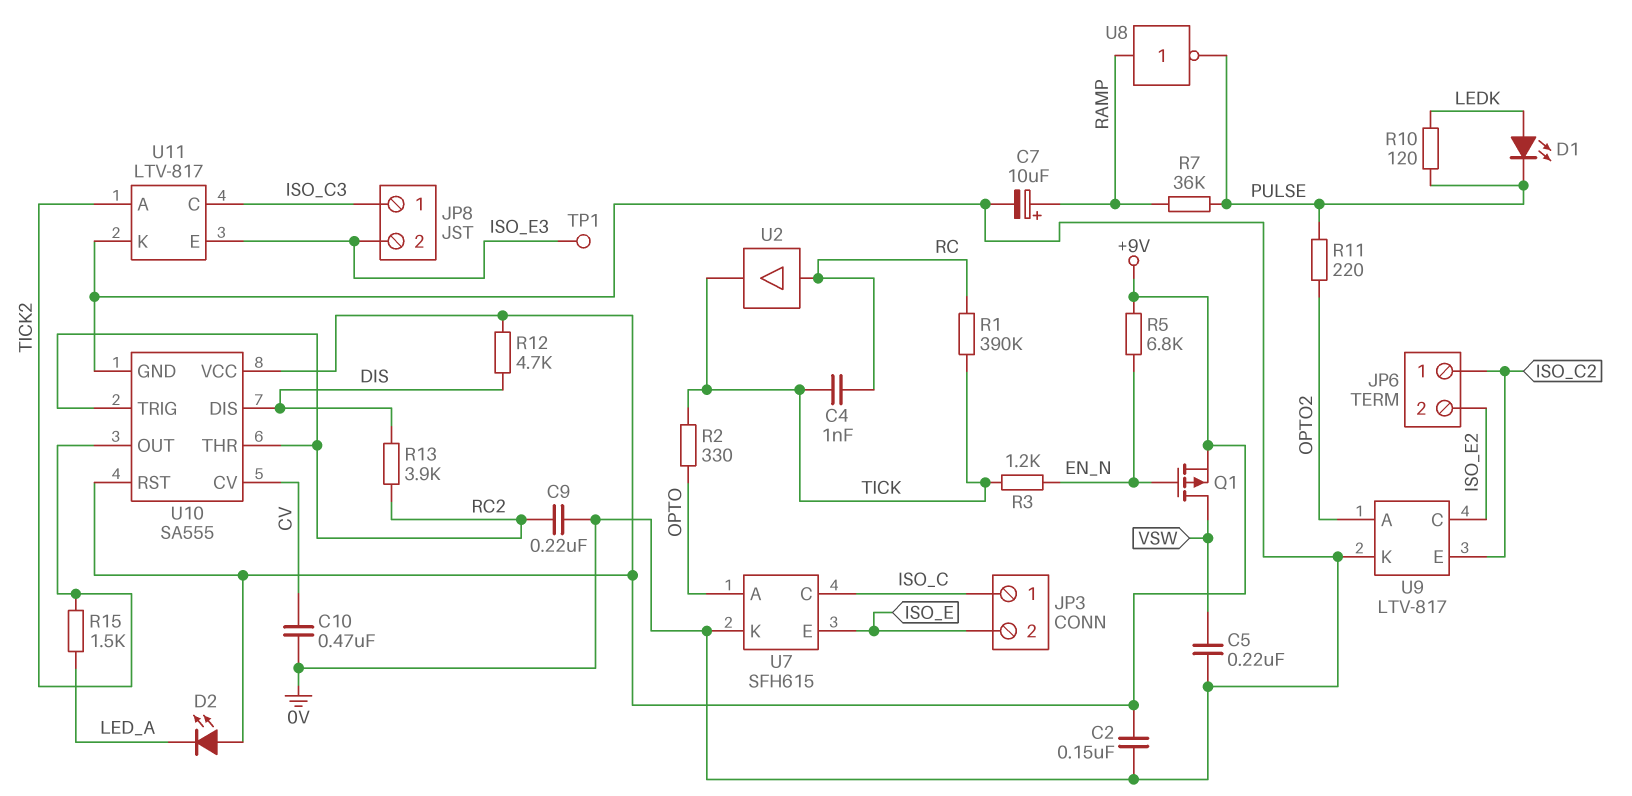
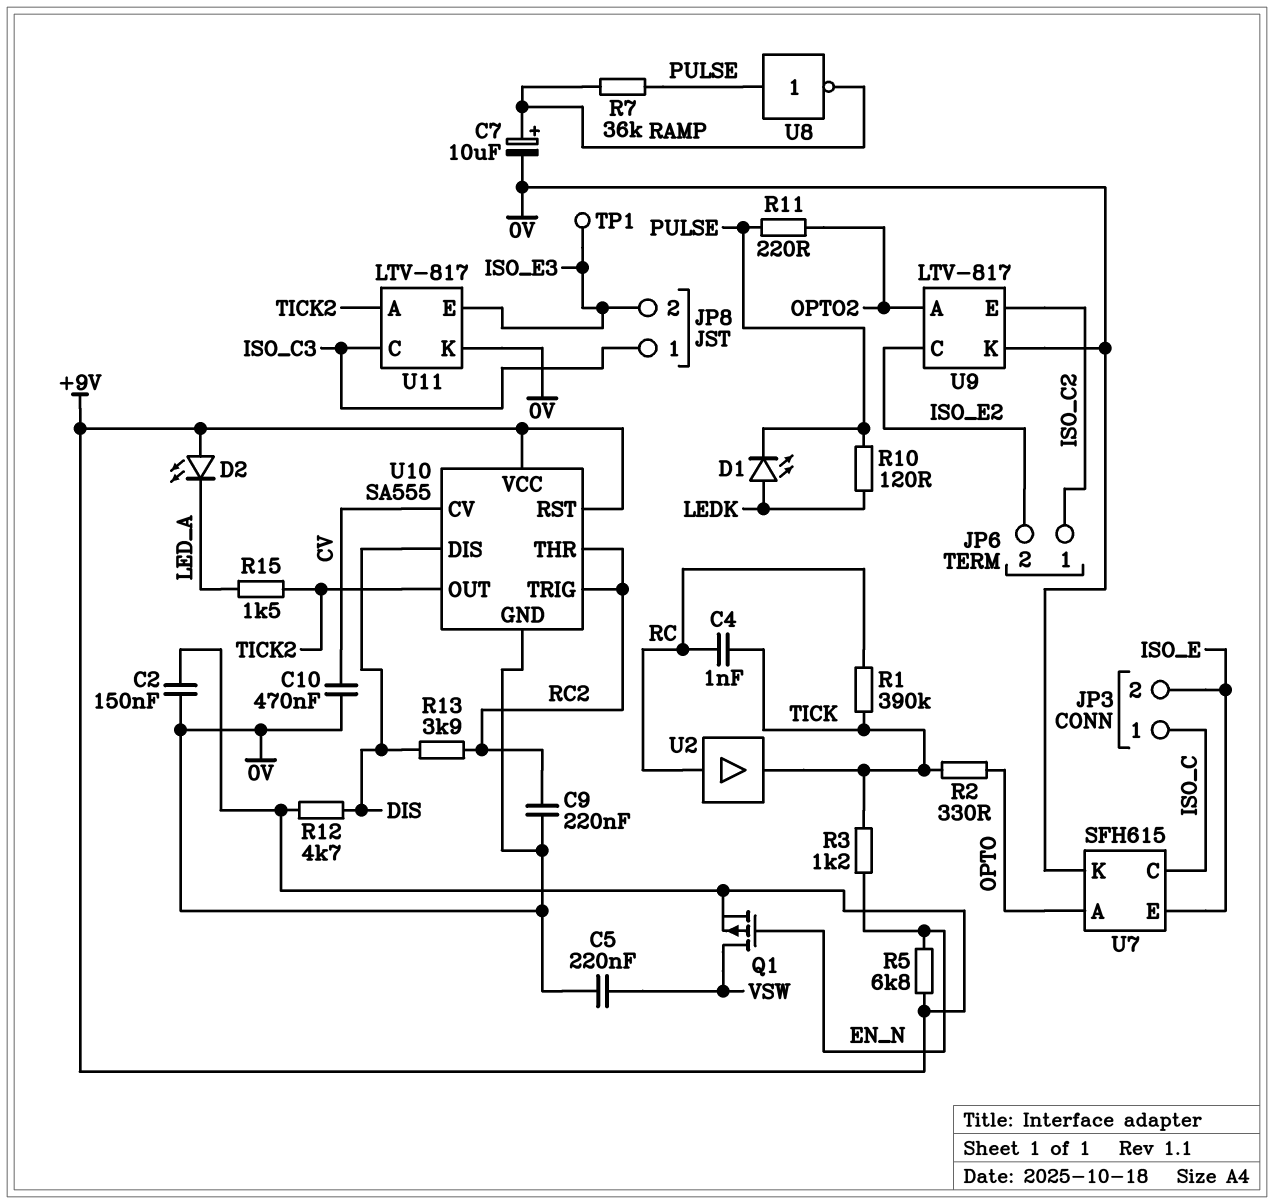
U8: NOT (in RAMP, out PULSE) -> NOT (in PULSE, out RAMP)

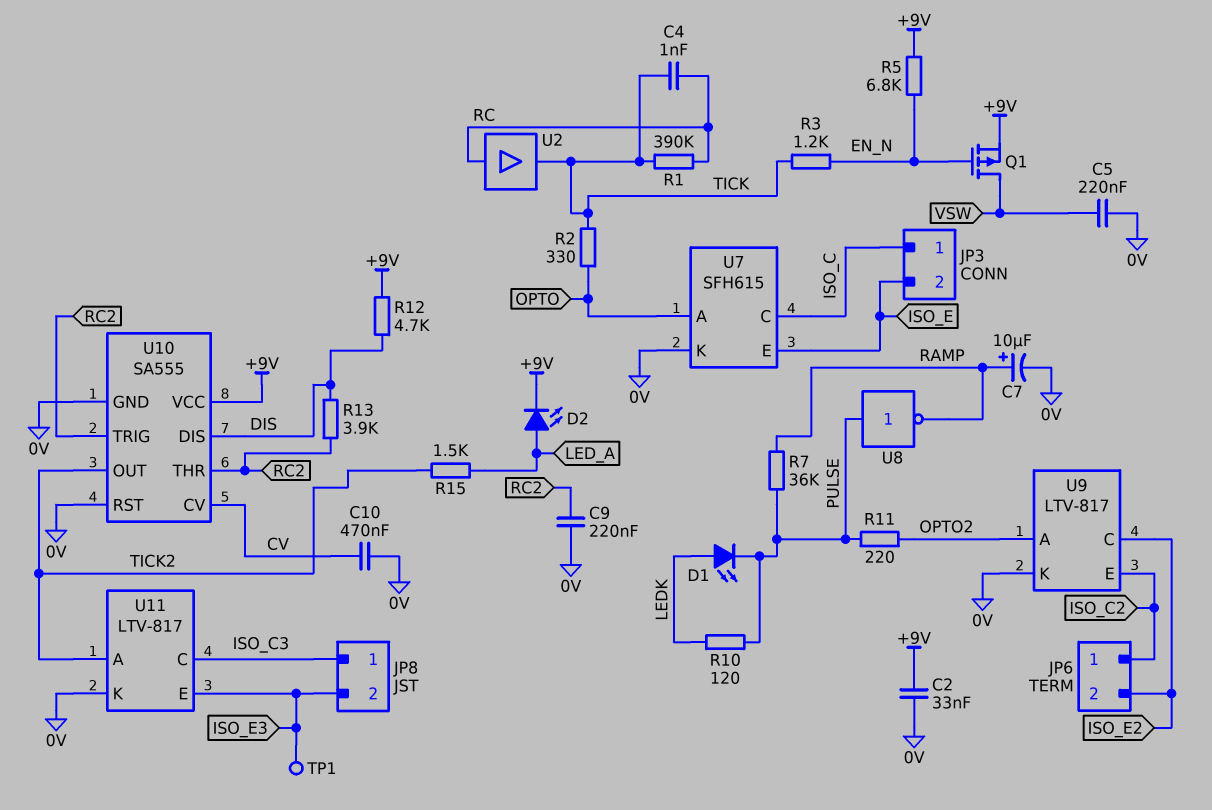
C2: 150nF (+9V, 0V) -> 33nF (+9V, 0V)
D2: LED (A +9V, K LED_A) -> LED (A LED_A, K +9V)
U10 pin RST: +9V -> 0V

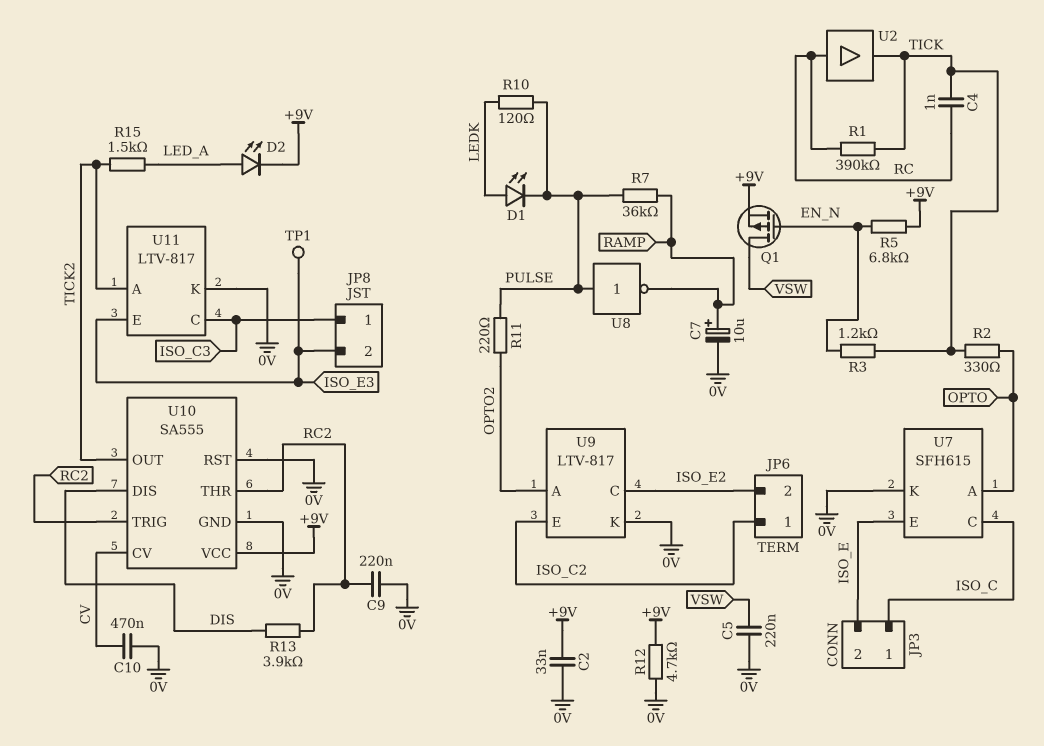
R12: 4.7k (+9V, DIS) -> 4.7k (+9V, 0V)

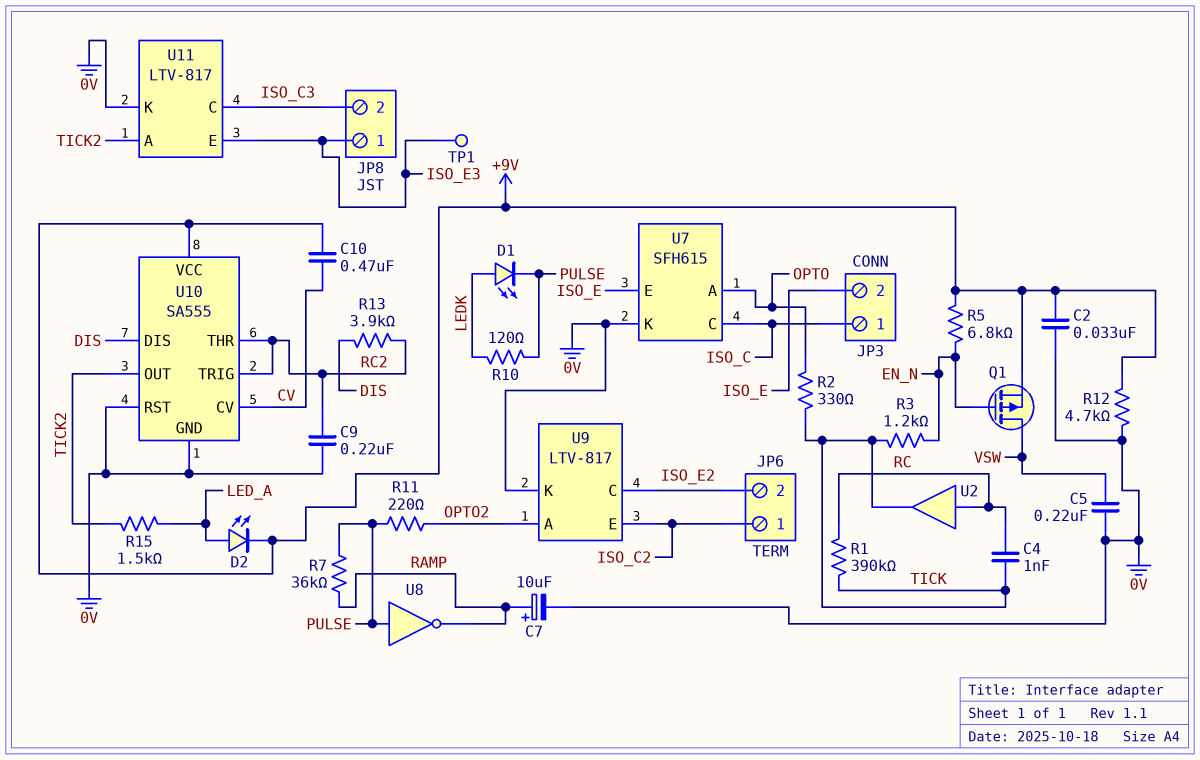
C10: 470nF (0V, CV) -> 470nF (+9V, CV)
JP8 pin 1: ISO_C3 -> ISO_E3
JP8 pin 2: ISO_E3 -> ISO_C3

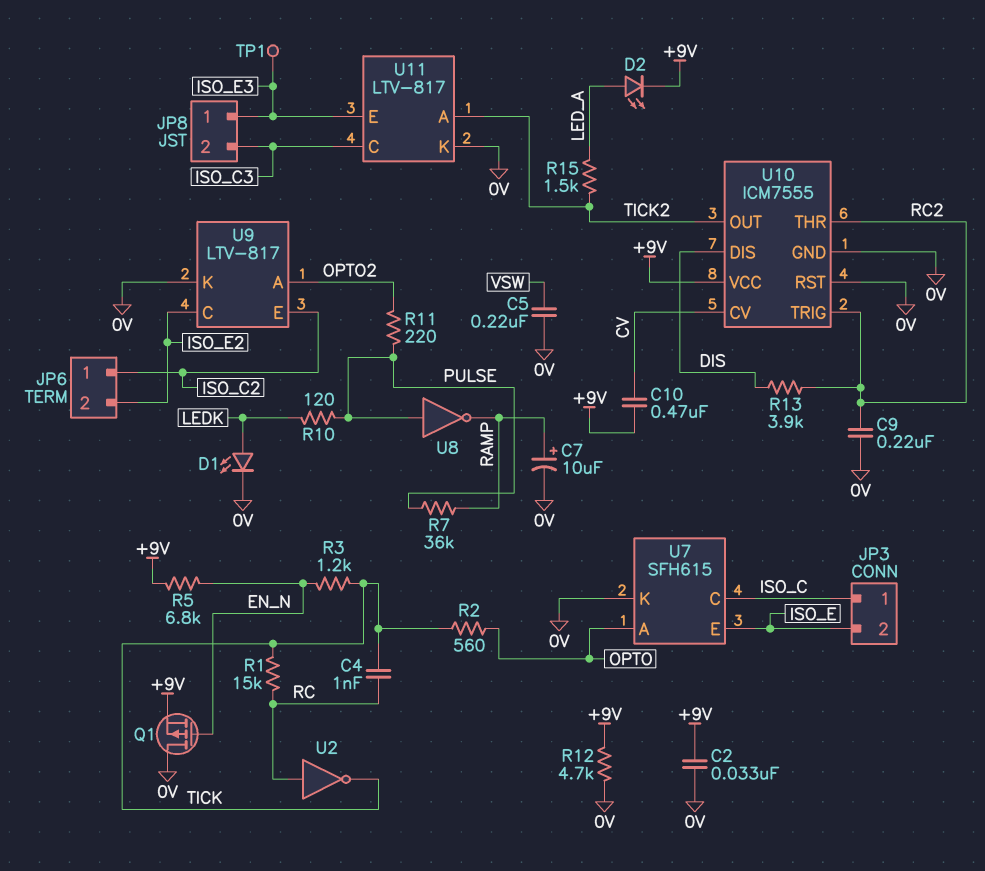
D1: LED (A LEDK, K PULSE) -> LED (A LEDK, K 0V)
Q1: PMOS (G EN_N, D VSW, S +9V) -> PMOS (G EN_N, D 0V, S +9V)
R1: 390k (RC, TICK) -> 15k (RC, TICK)
R2: 330 (OPTO, TICK) -> 560 (OPTO, TICK)
U2: buffer (in RC, out TICK) -> NOT (in RC, out TICK)
U10: SA555 -> ICM7555

